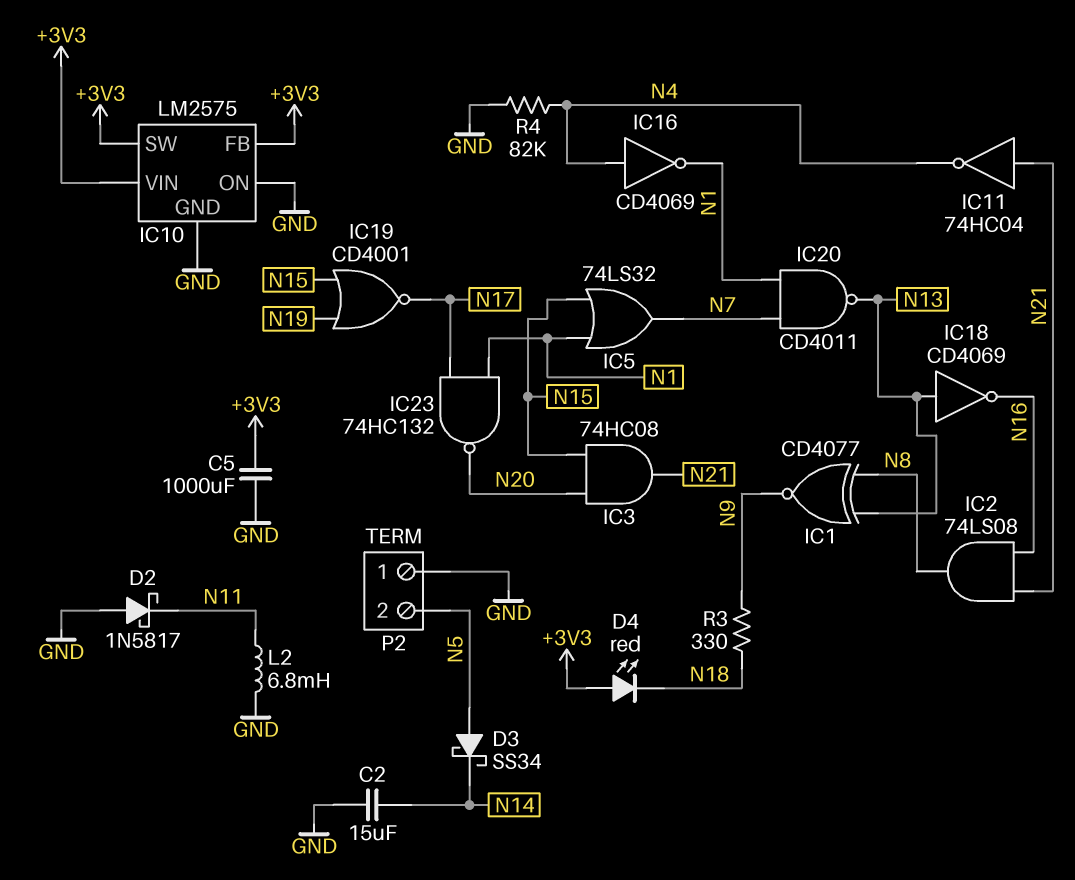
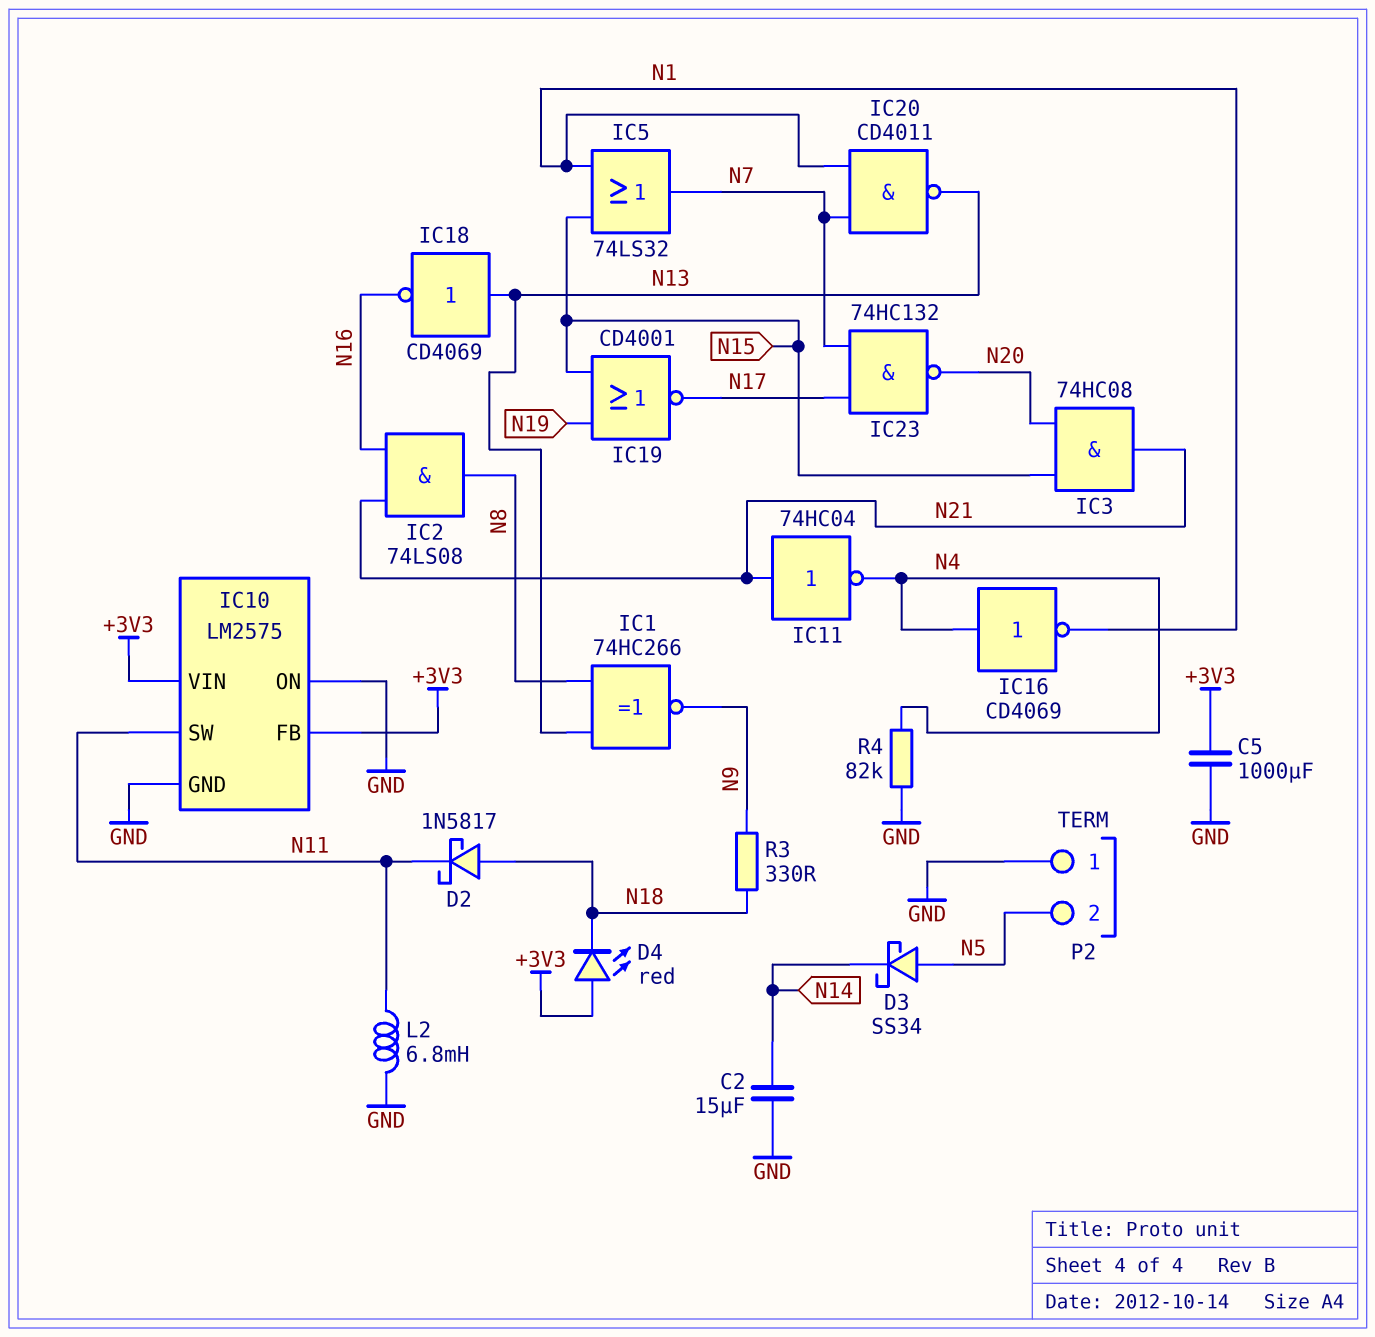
D2: schottky 1N5817 (A GND, K N11) -> schottky 1N5817 (A N18, K N11)
IC1: XNOR CD4077 (in N8, in N13, out N9) -> XNOR 74HC266 (in N8, in N13, out N9)
IC10 pin SW: +3V3 -> N11
IC23: NAND 74HC132 (in N1, in N17, out N20) -> NAND 74HC132 (in N7, in N17, out N20)

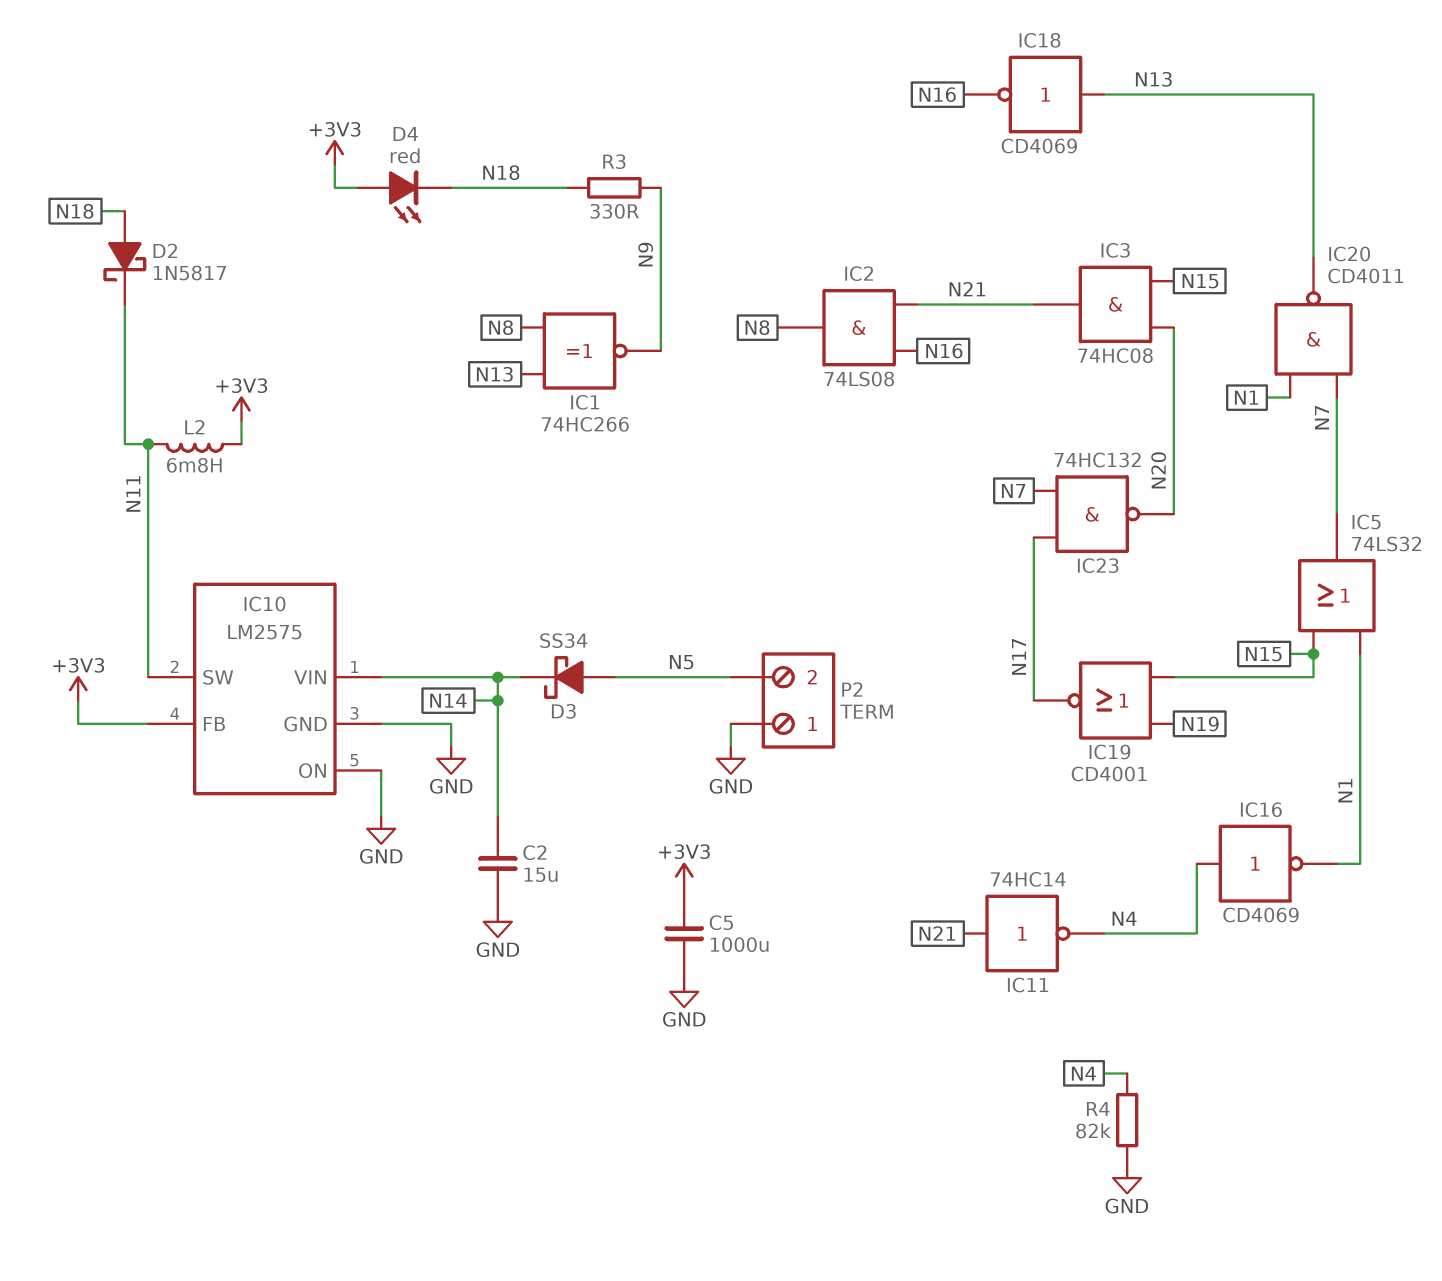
IC10 pin VIN: +3V3 -> N14
IC11: NOT 74HC04 (in N21, out N4) -> NOT 74HC14 (in N21, out N4)
L2: 6.8mH (GND, N11) -> 6.8mH (+3V3, N11)

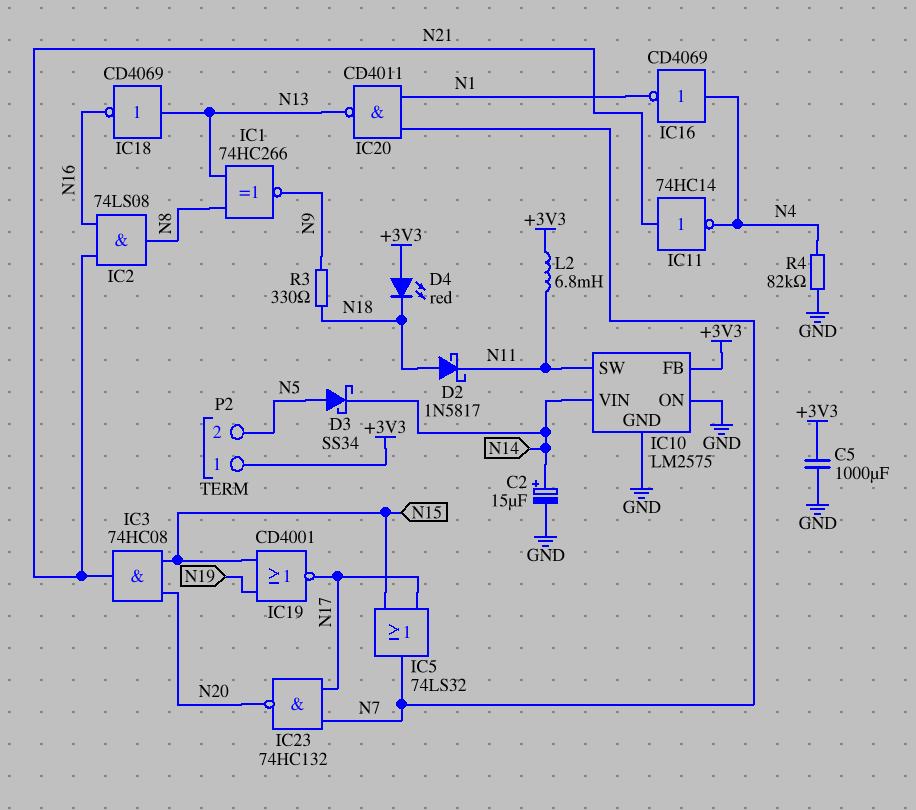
C2: 15uF (GND, N14) -> 15uF (plus N14, minus GND)
IC5: OR 74LS32 (in N1, in N15, out N7) -> OR 74LS32 (in N15, in N17, out N7)
P2 pin 1: GND -> +3V3

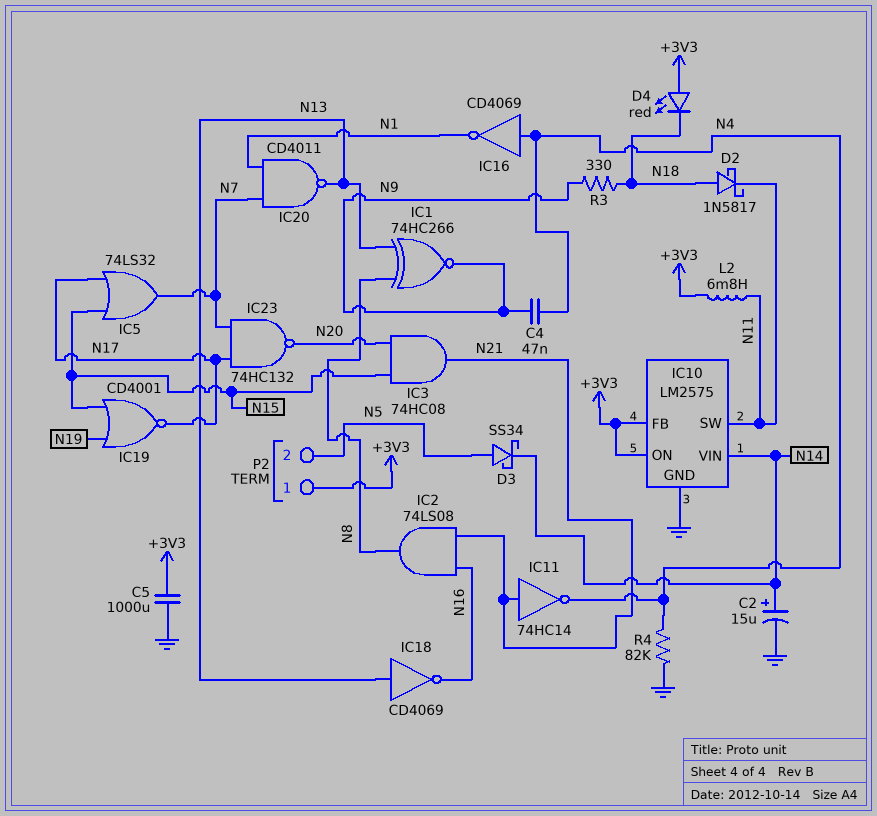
C4: none -> 47nF (N4, N9)
IC10 pin ON: GND -> +3V3

